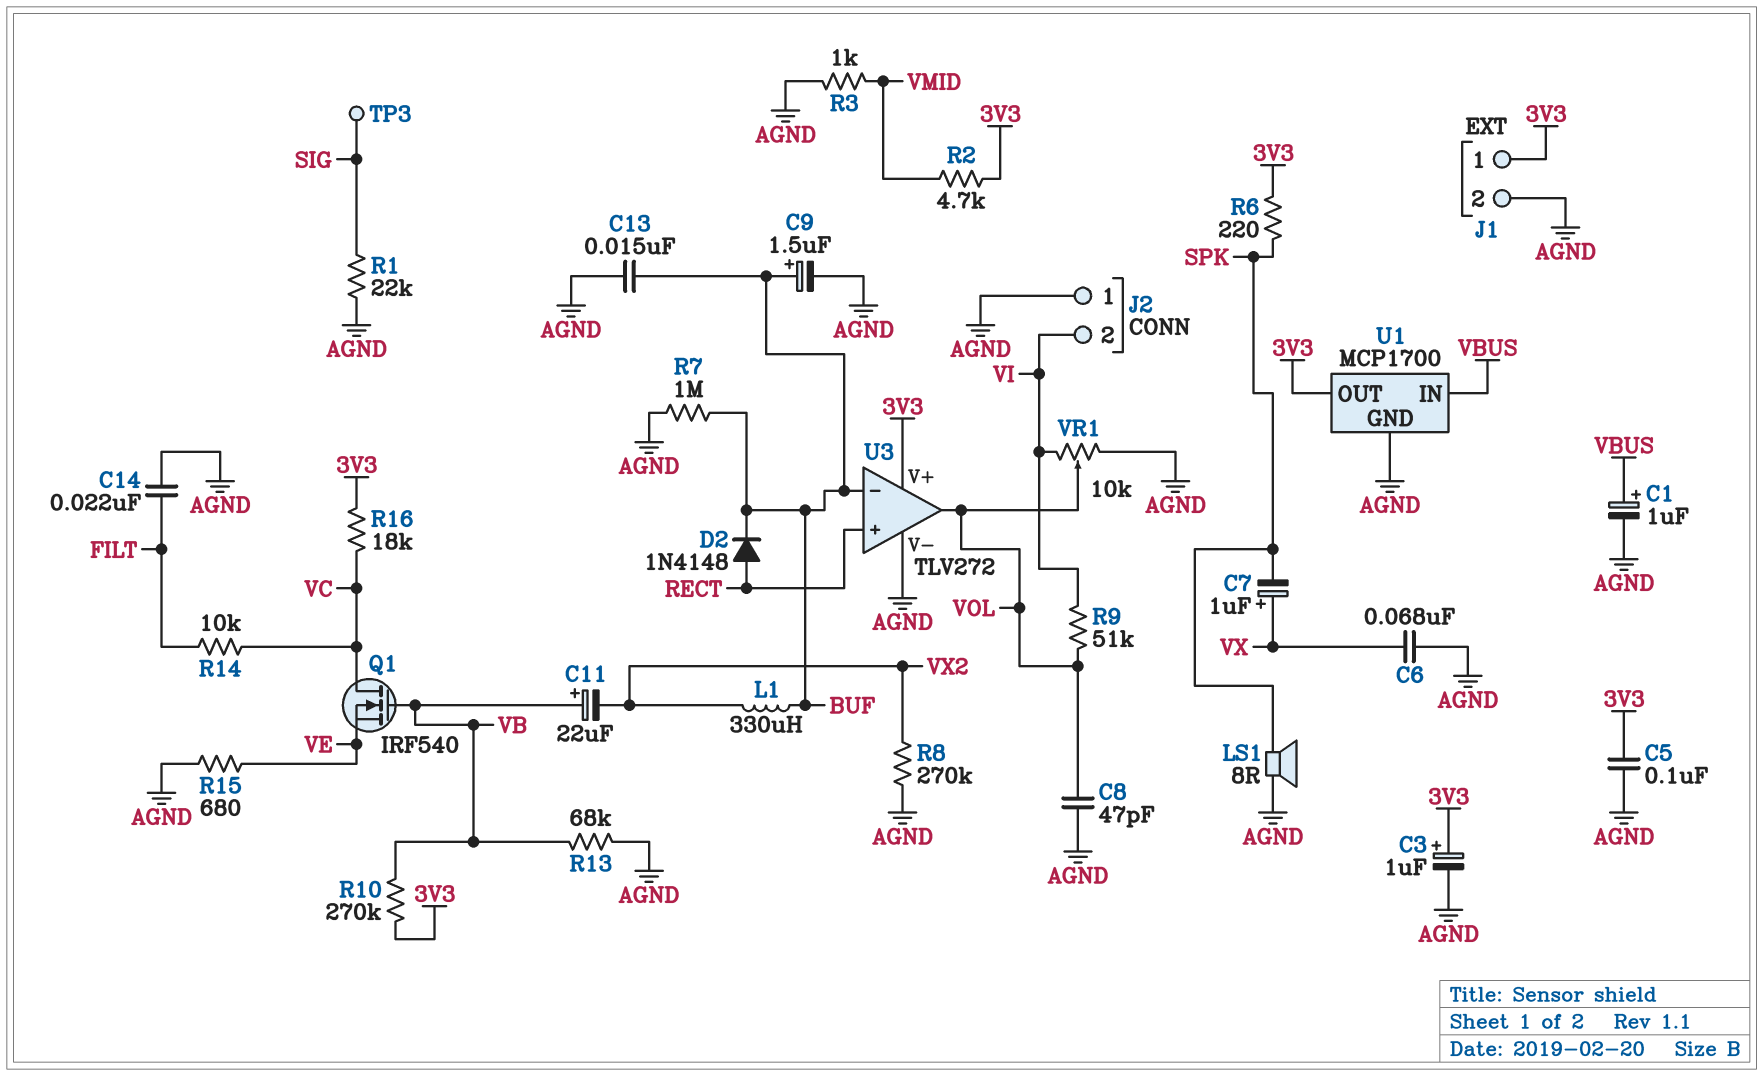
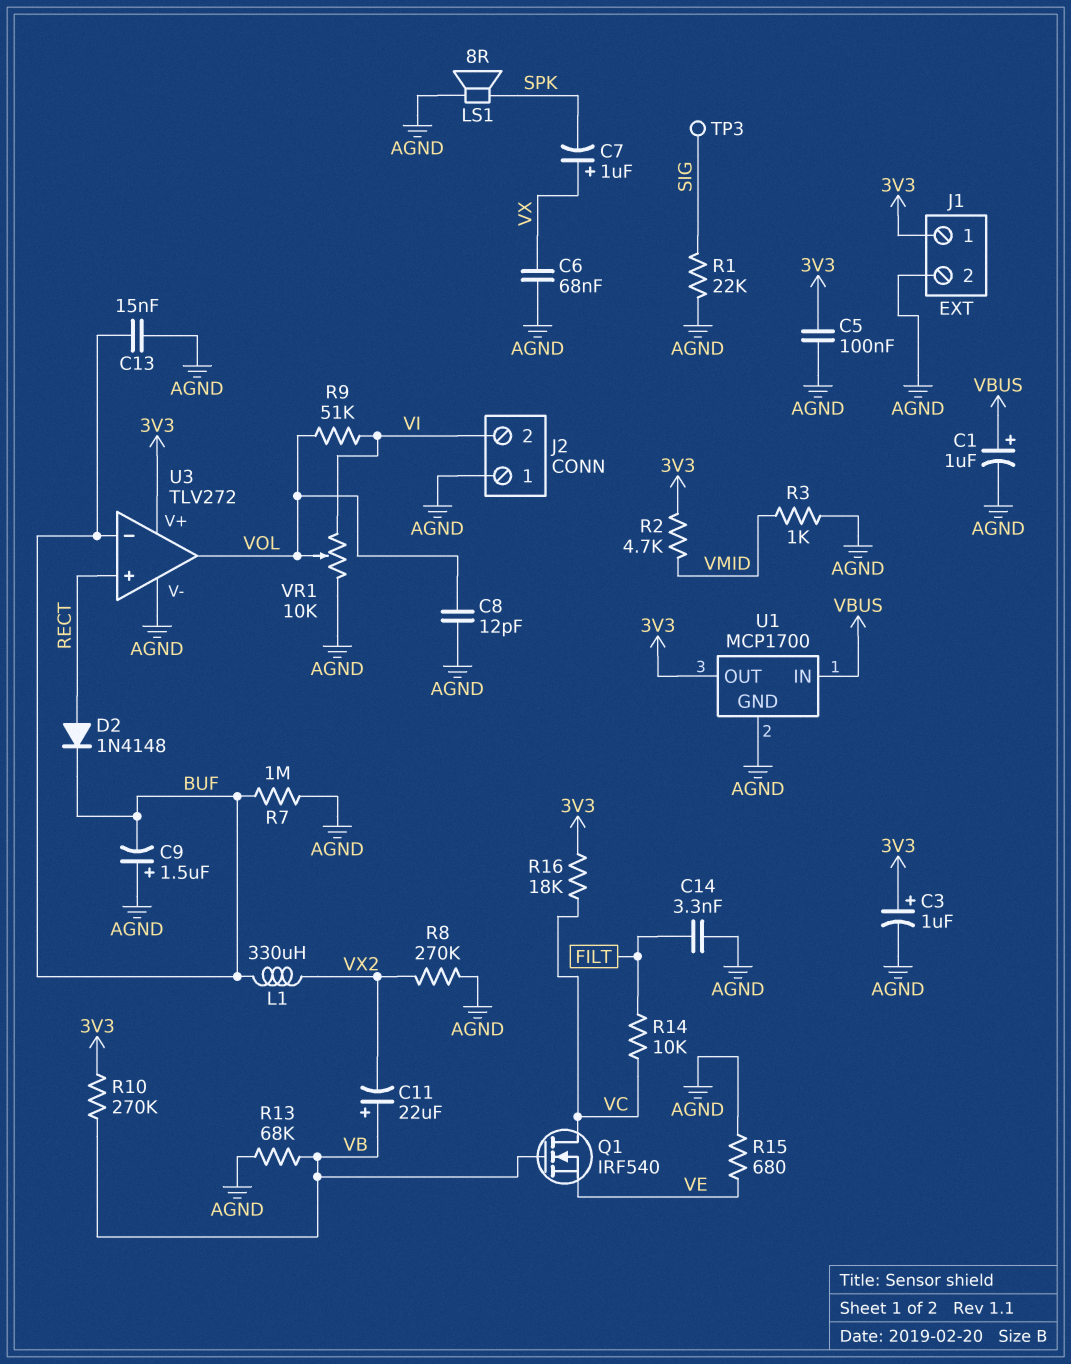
C8: 47pF (AGND, VOL) -> 12pF (AGND, VOL)
C9: 1.5uF (plus BUF, minus AGND) -> 1.5uF (plus AGND, minus BUF)
C14: 22nF (AGND, FILT) -> 3.3nF (AGND, FILT)
R6: 220 (3V3, SPK) -> none

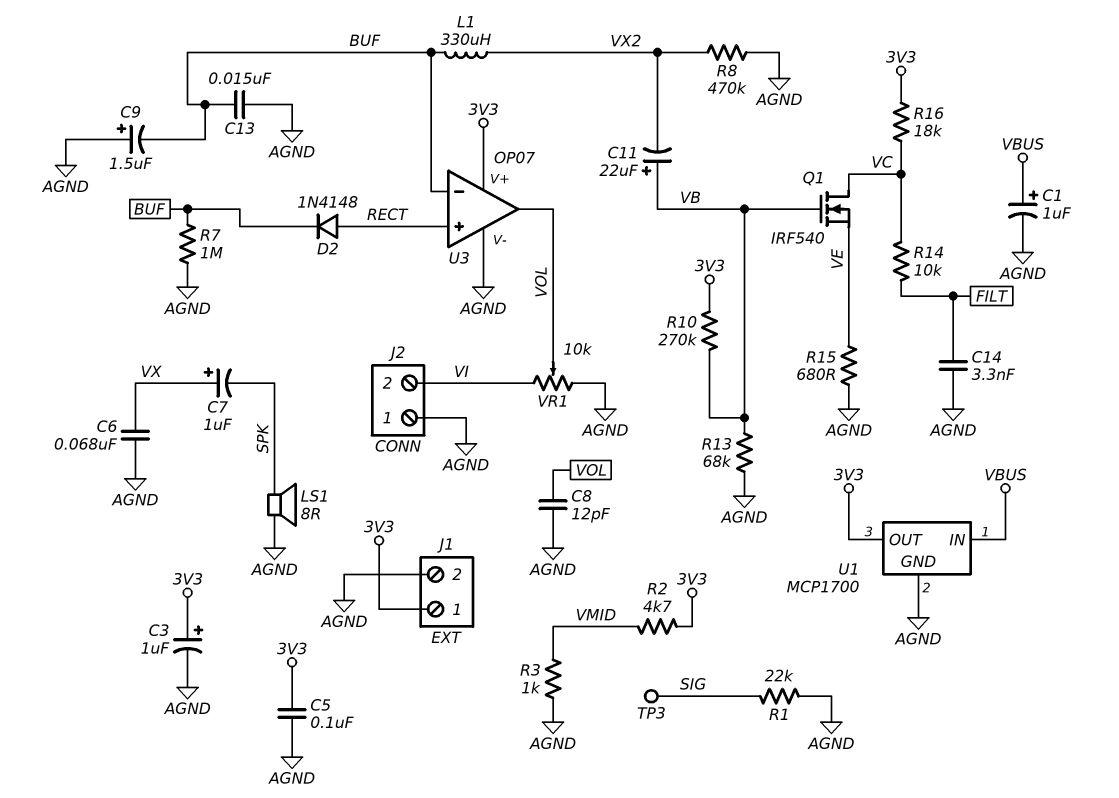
R8: 270k (AGND, VX2) -> 470k (AGND, VX2)
R9: 51k (VI, VOL) -> none
U3: TLV272 -> OP07

